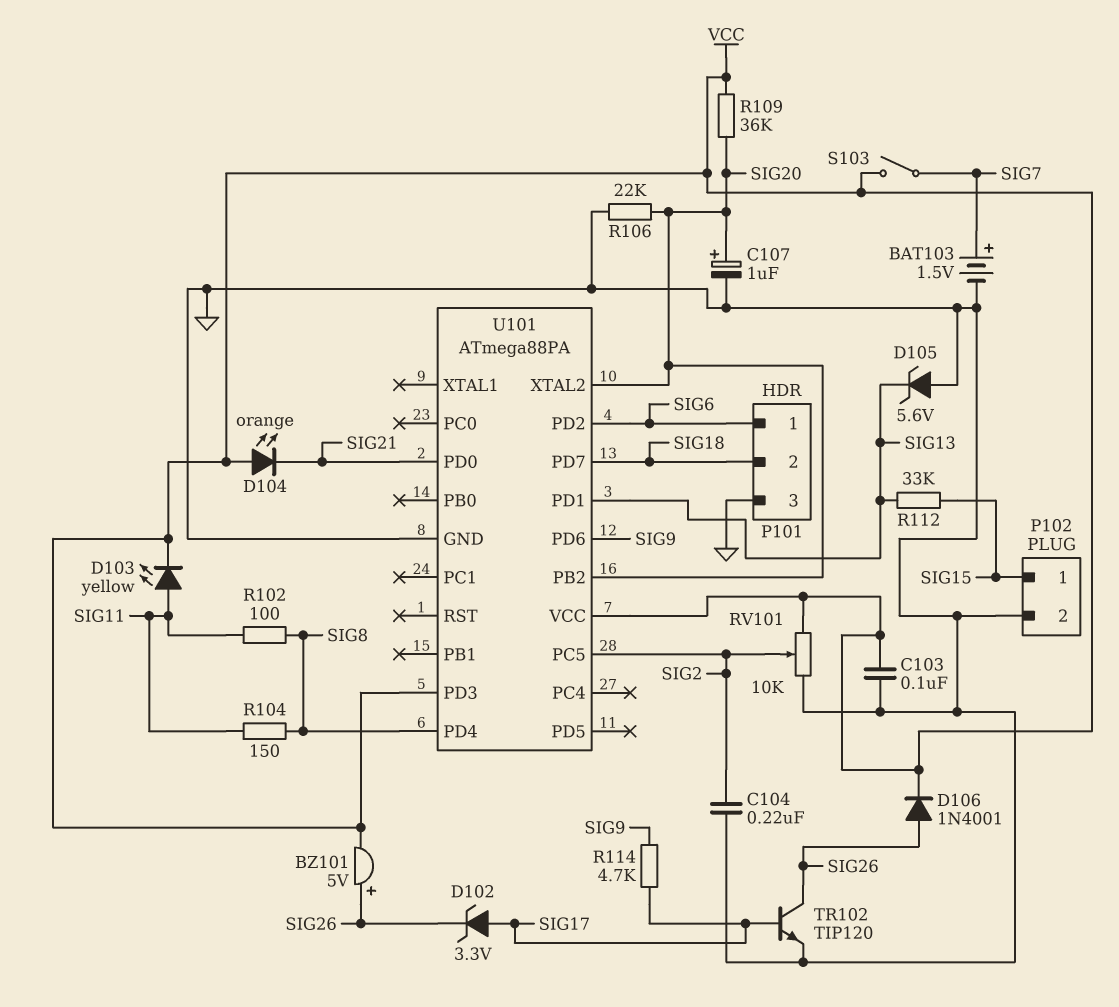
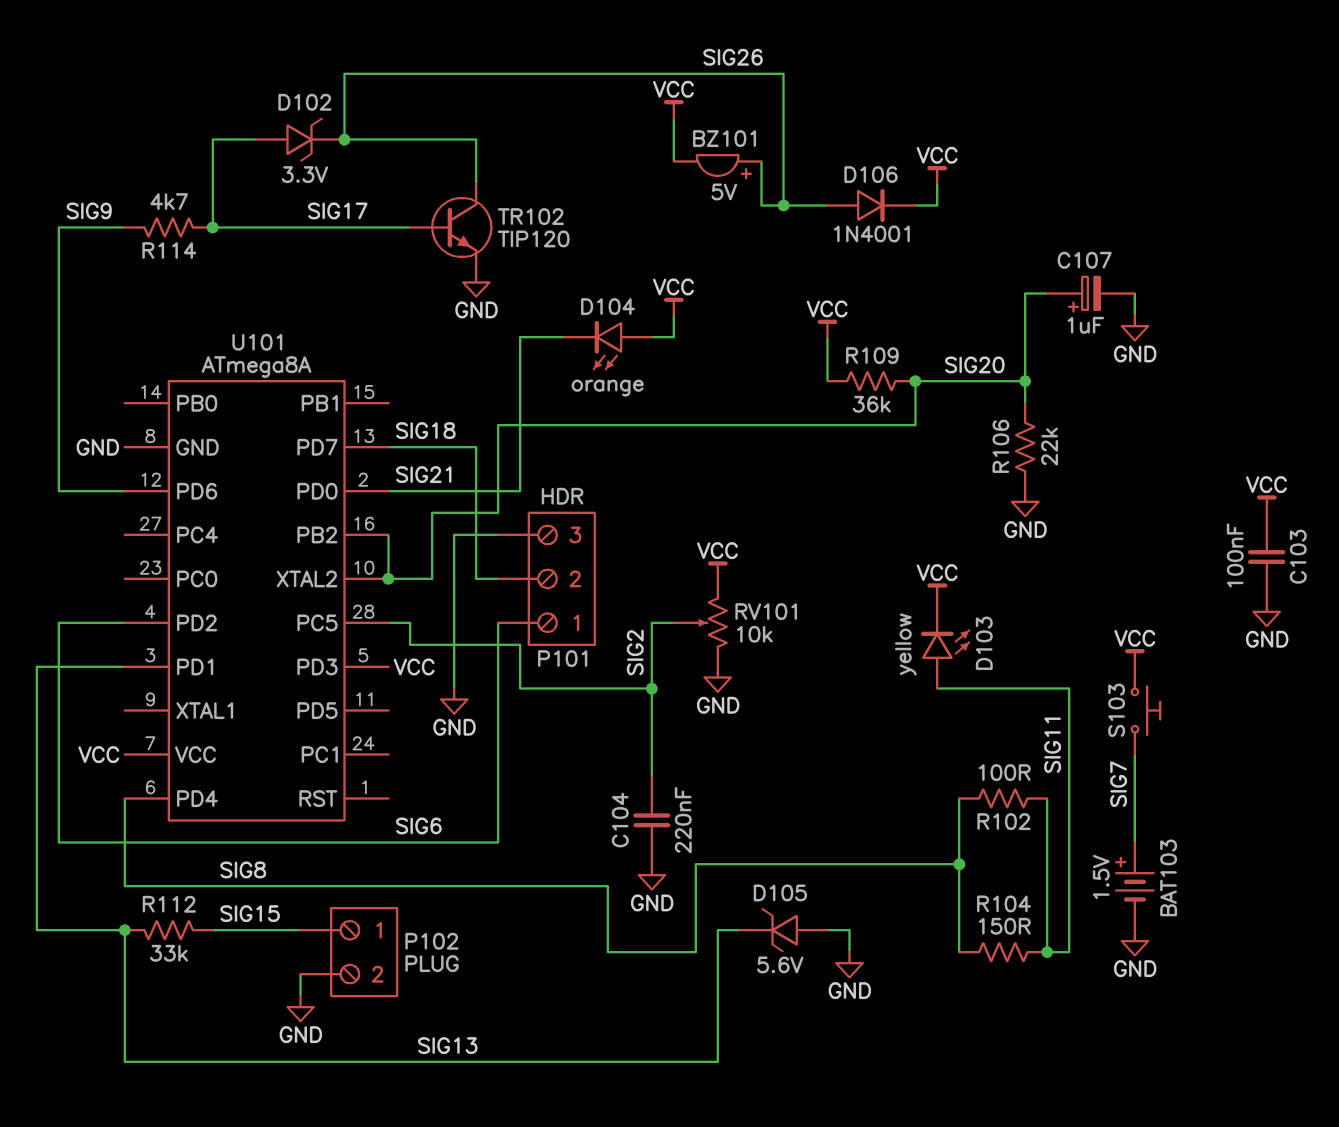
S103: switch (SIG7, VCC) -> button (SIG7, VCC)
U101: ATmega88PA -> ATmega8A

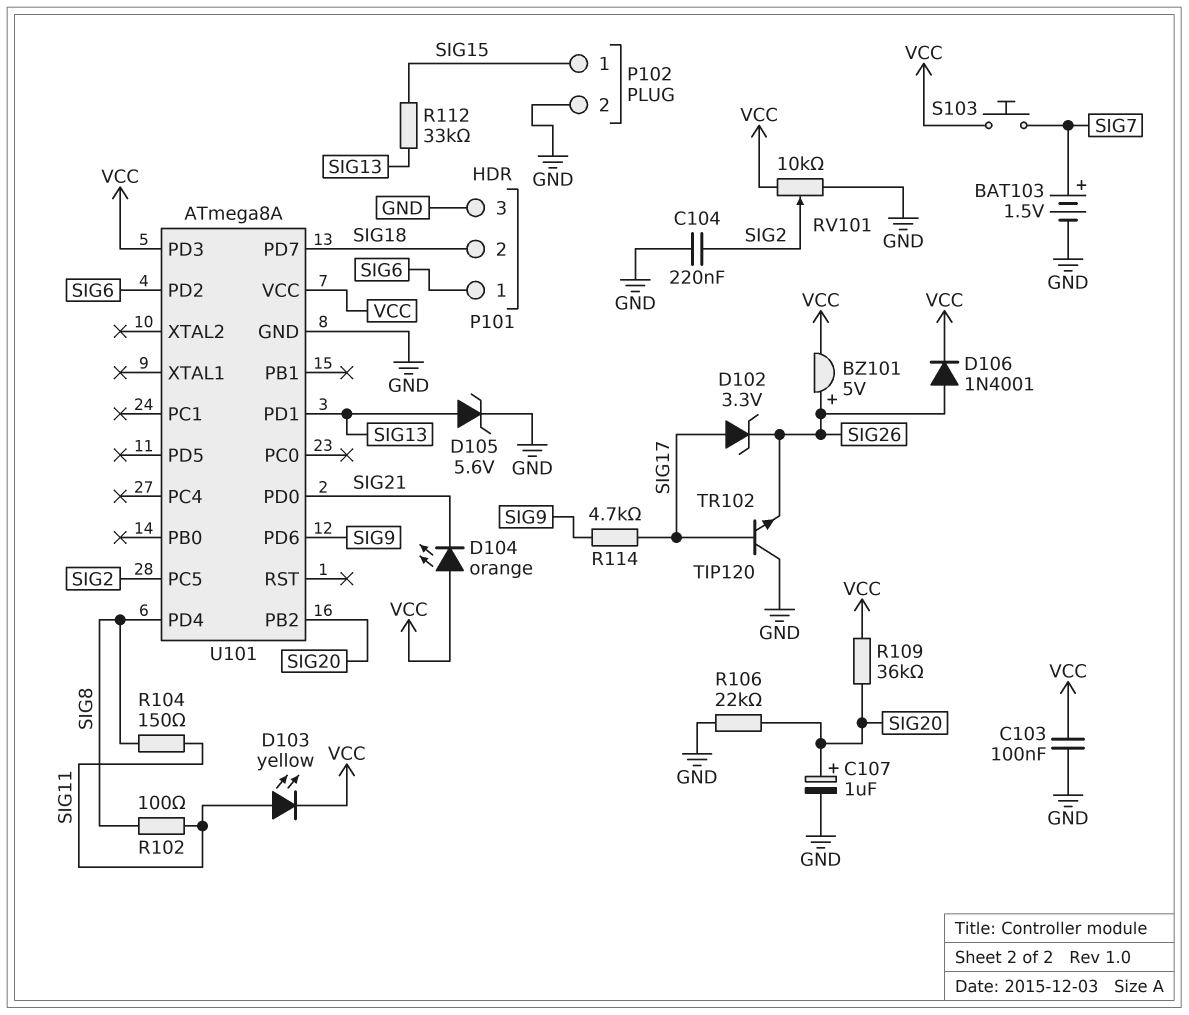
D105: zener 5.6V (A GND, K SIG13) -> zener 5.6V (A SIG13, K GND)
TR102: NPN TIP120 (B SIG17, C SIG26, E GND) -> NPN TIP120 (B SIG17, C GND, E SIG26)
U101 pin XTAL2: SIG20 -> none

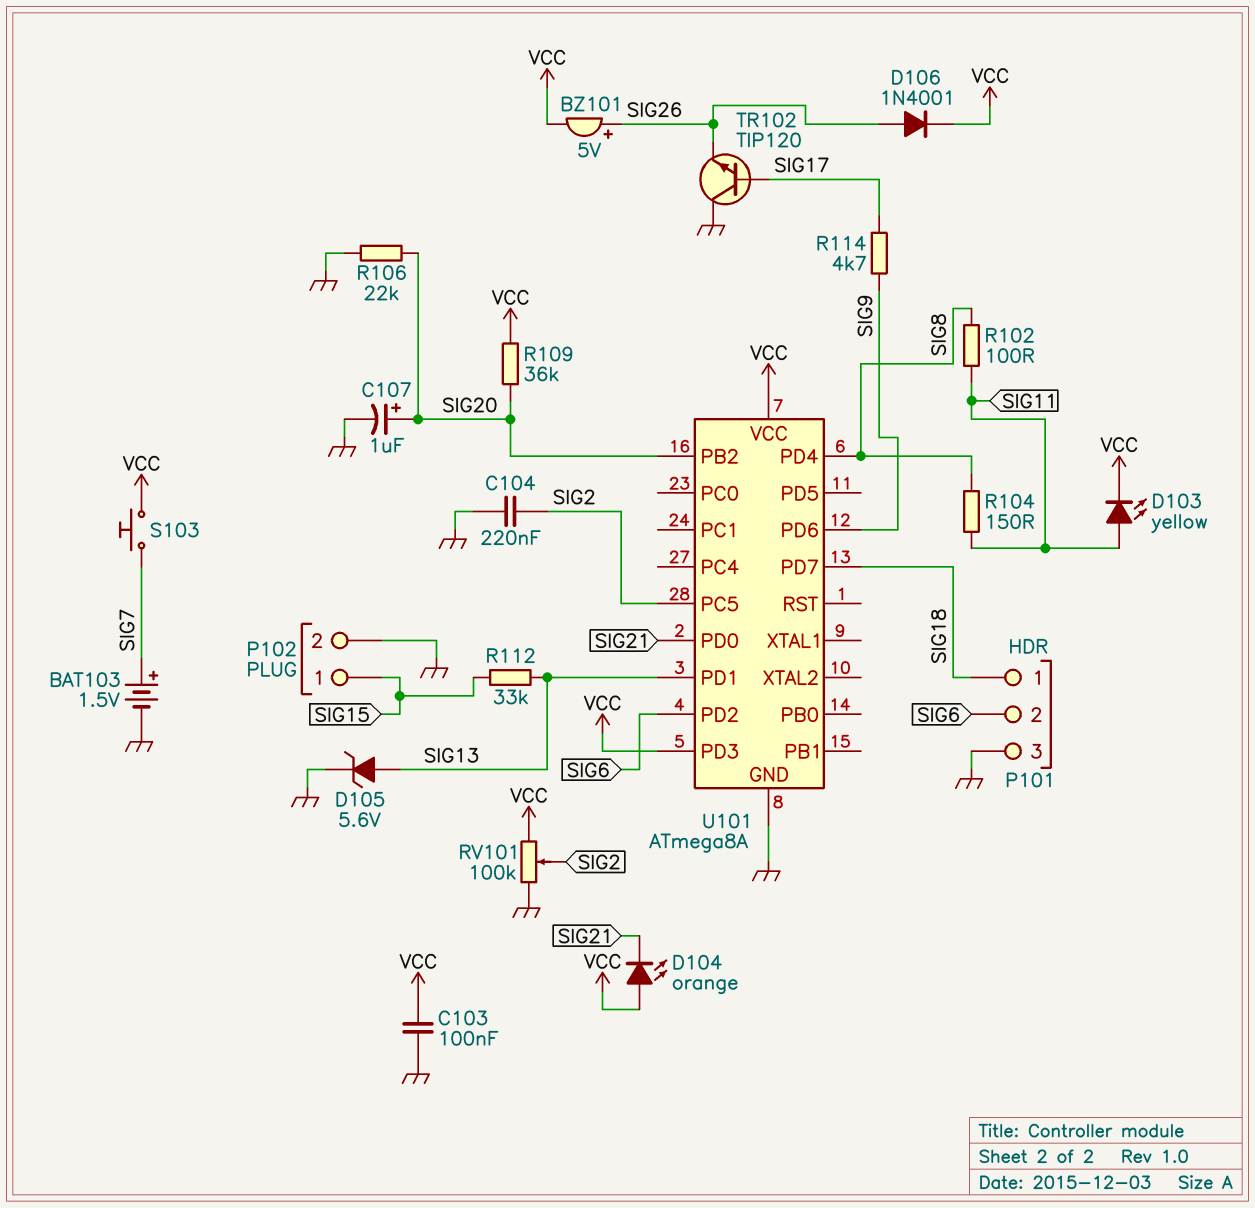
D102: zener 3.3V (A SIG17, K SIG26) -> none
P101 pin 1: SIG6 -> SIG18
P101 pin 2: SIG18 -> SIG6
RV101: 10k (GND, VCC, wiper SIG2) -> 100k (GND, VCC, wiper SIG2)

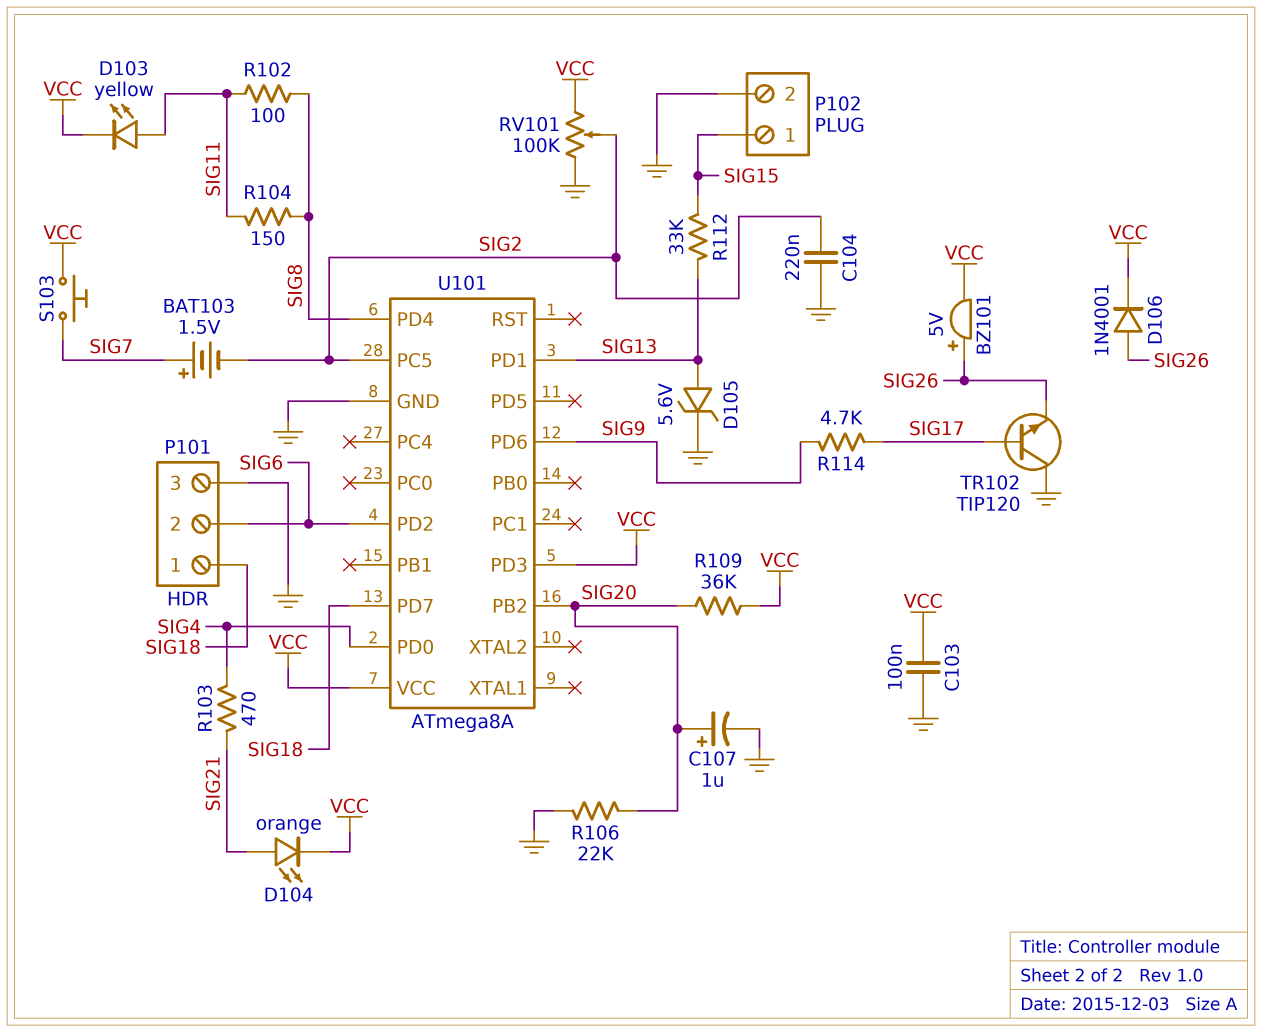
BAT103: 1.5V (plus SIG7, minus GND) -> 1.5V (plus SIG7, minus SIG2)
D104: LED orange (A VCC, K SIG21) -> LED orange (A SIG21, K VCC)
R103: none -> 470 (SIG4, SIG21)
U101 pin PD0: SIG21 -> SIG4

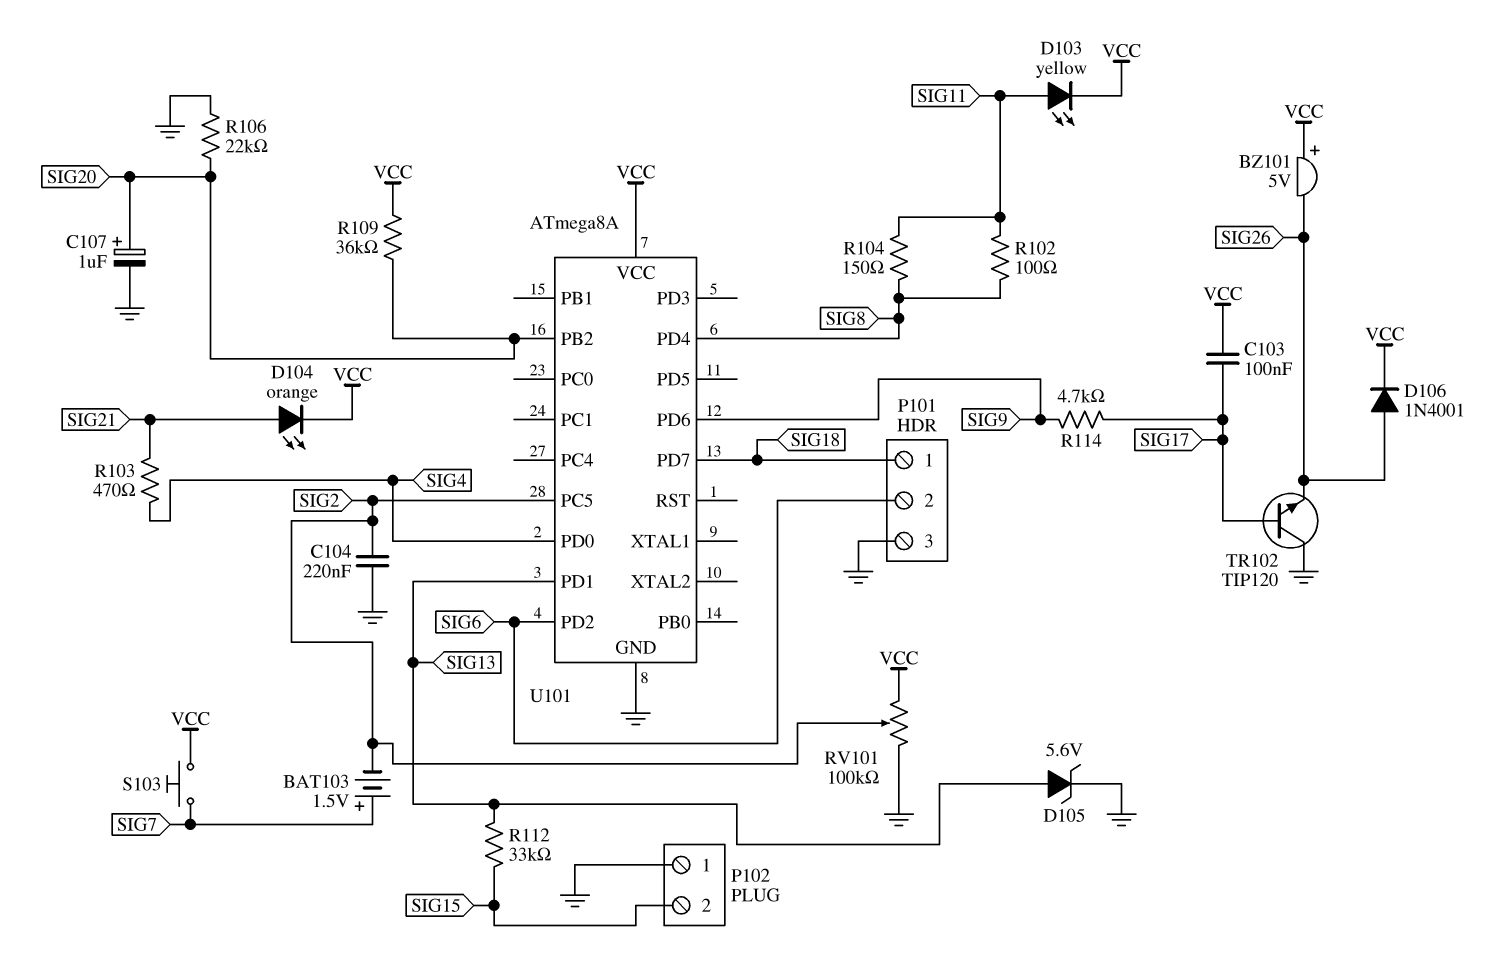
BZ101: buzzer 5V (plus SIG26, minus VCC) -> buzzer 5V (plus VCC, minus SIG26)
C103: 100nF (GND, VCC) -> 100nF (SIG17, VCC)
P102 pin 1: SIG15 -> GND
P102 pin 2: GND -> SIG15
U101 pin PD3: VCC -> none

